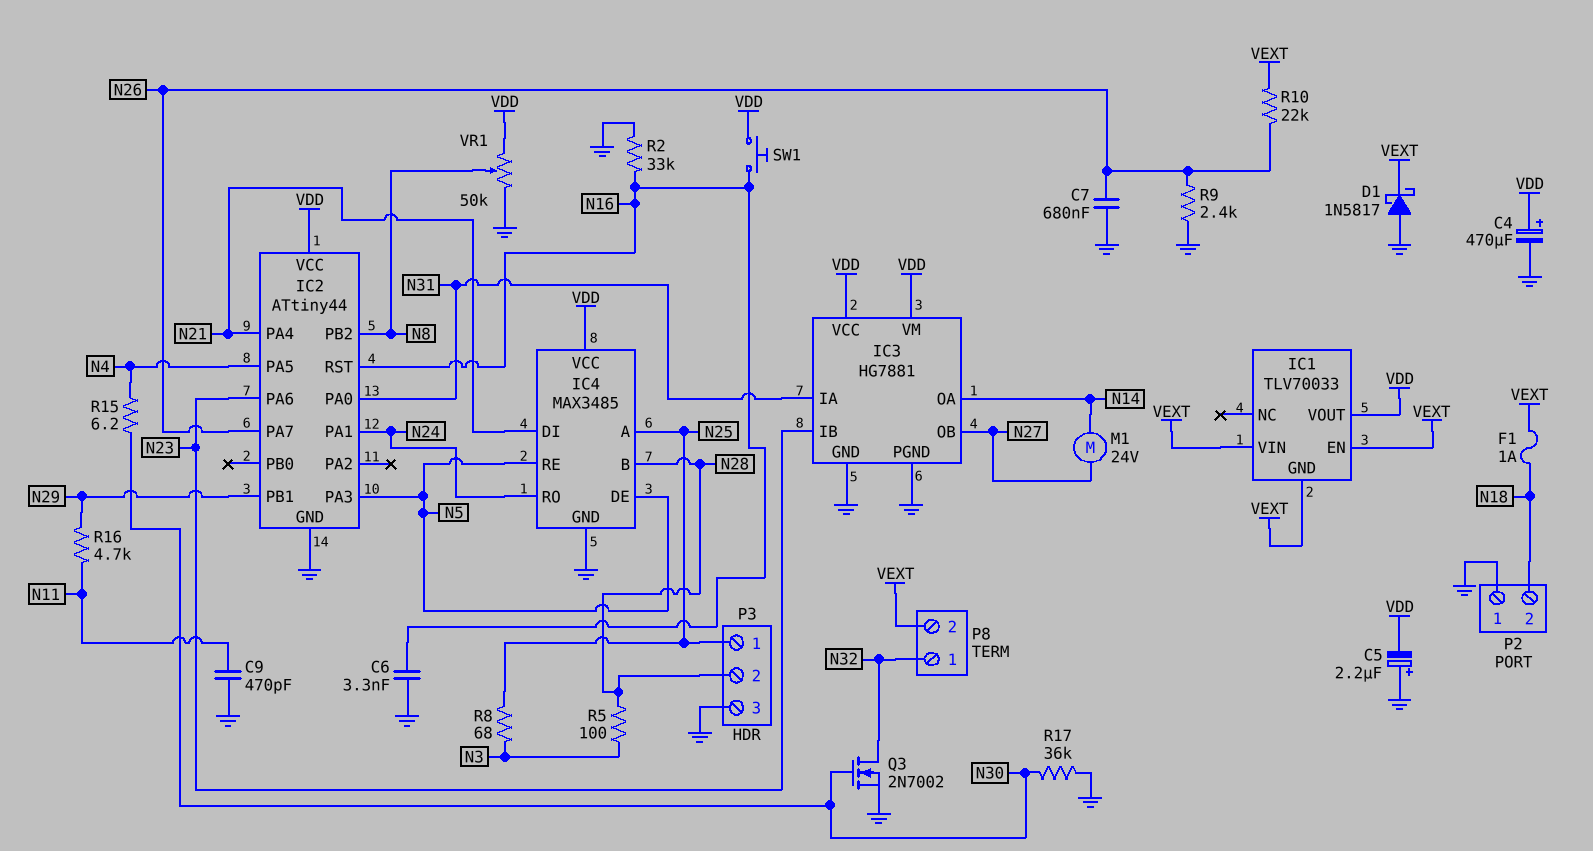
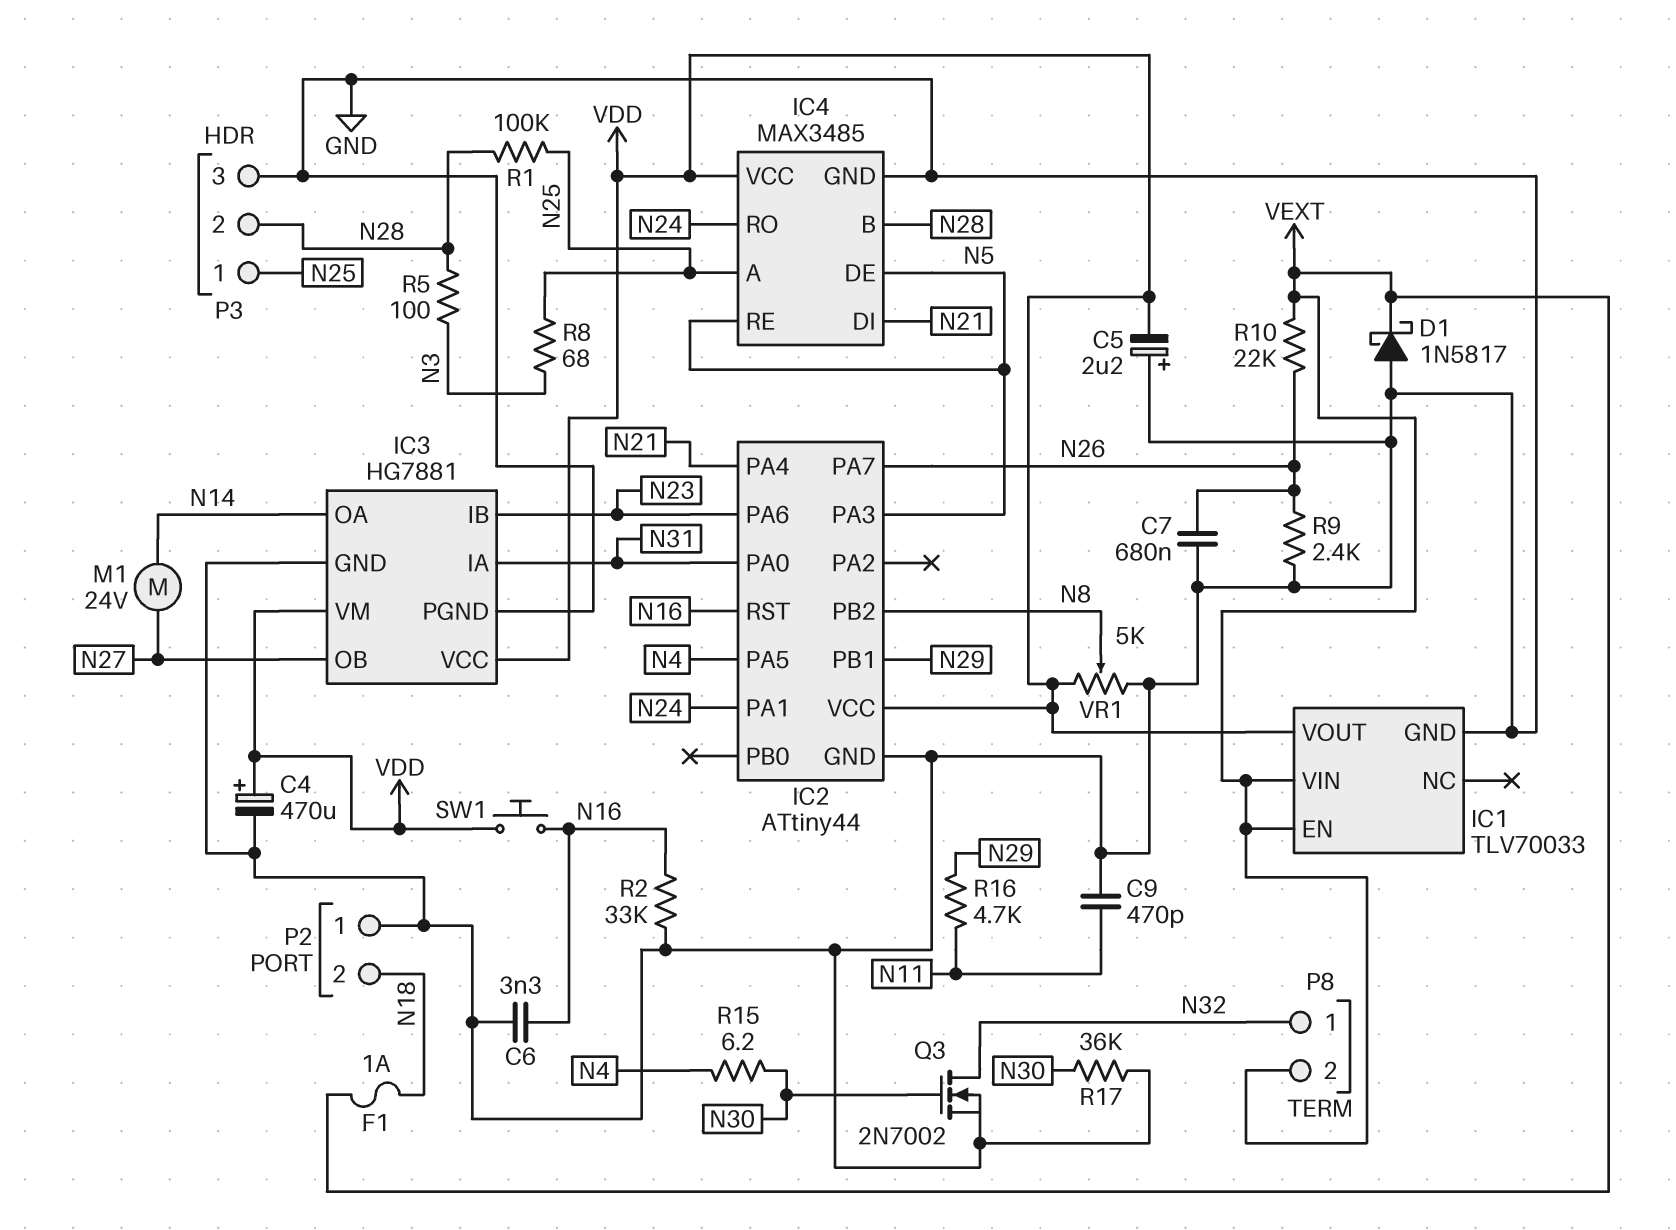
IC1 pin GND: VEXT -> GND
R1: none -> 100k (N25, N28)
VR1: 50k (GND, VDD, wiper N8) -> 5k (GND, VDD, wiper N8)

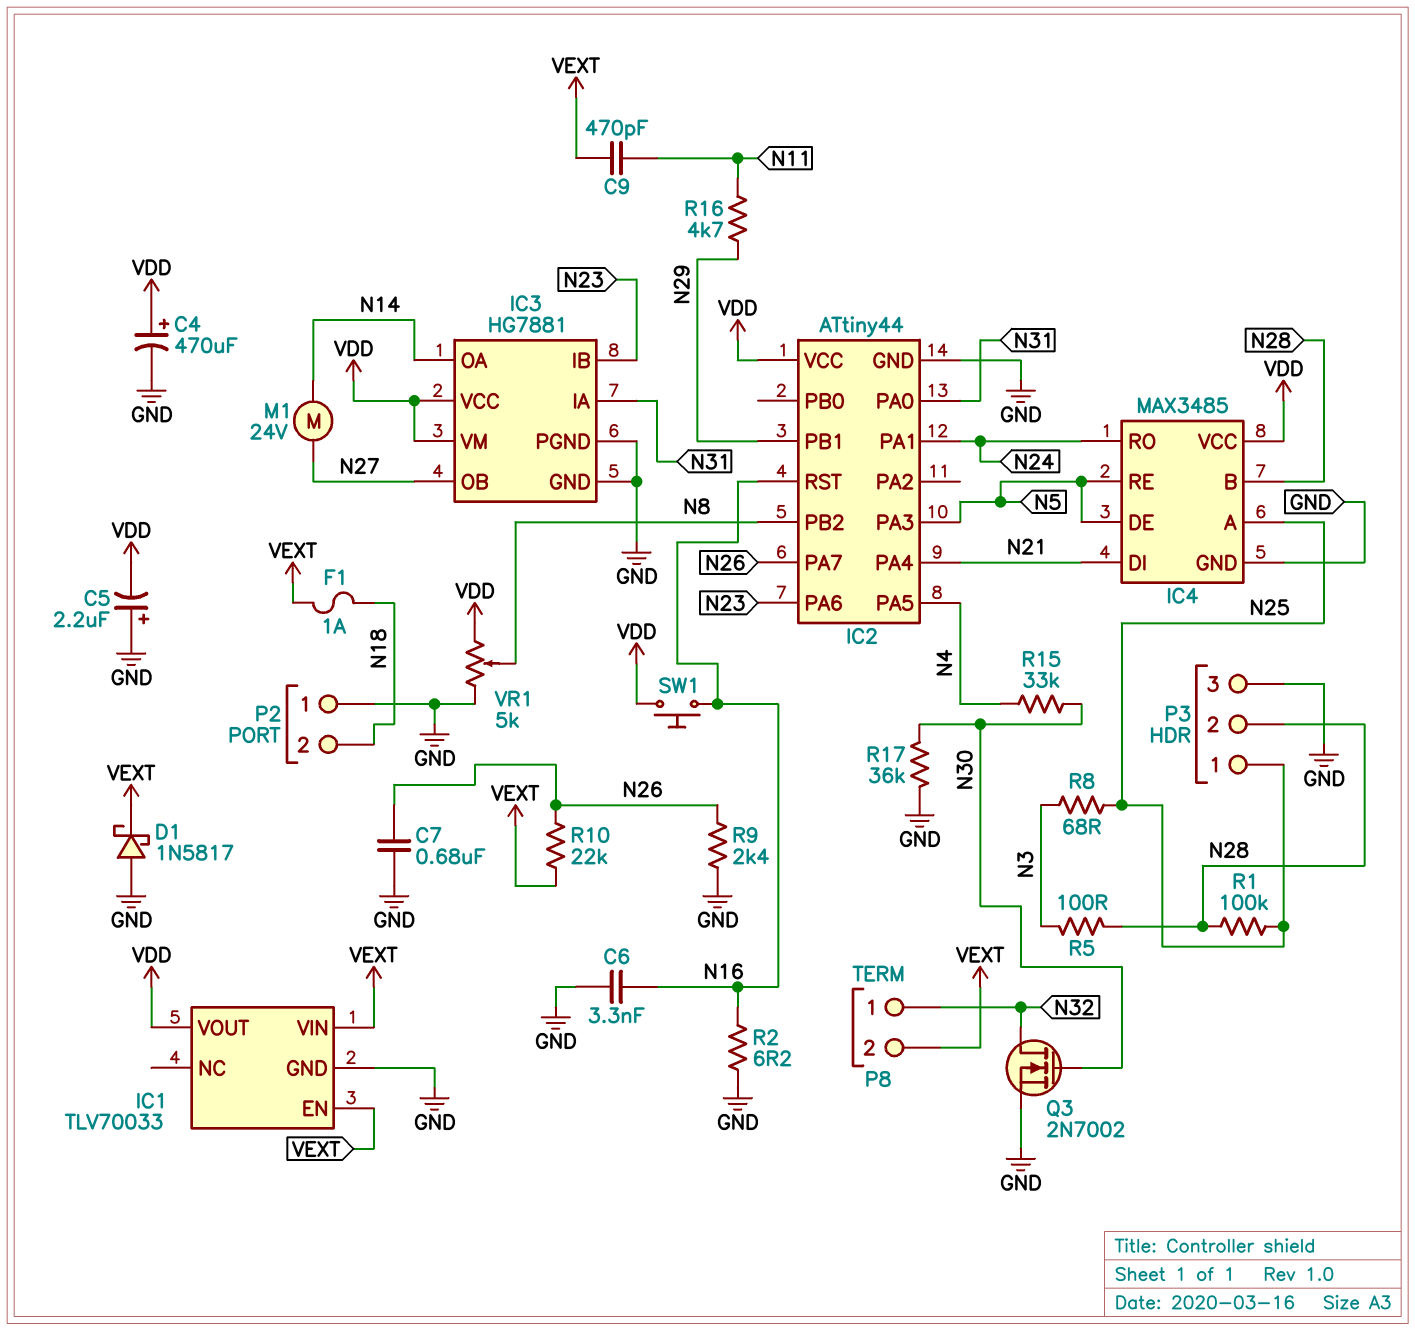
C9: 470pF (GND, N11) -> 470pF (N11, VEXT)
R2: 33k (GND, N16) -> 6.2 (GND, N16)
R15: 6.2 (N4, N30) -> 33k (N4, N30)

